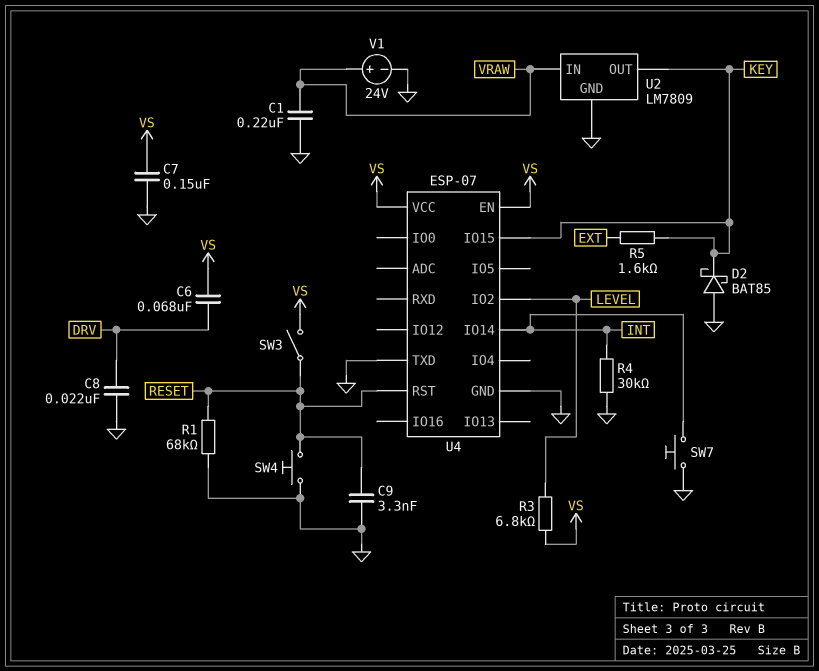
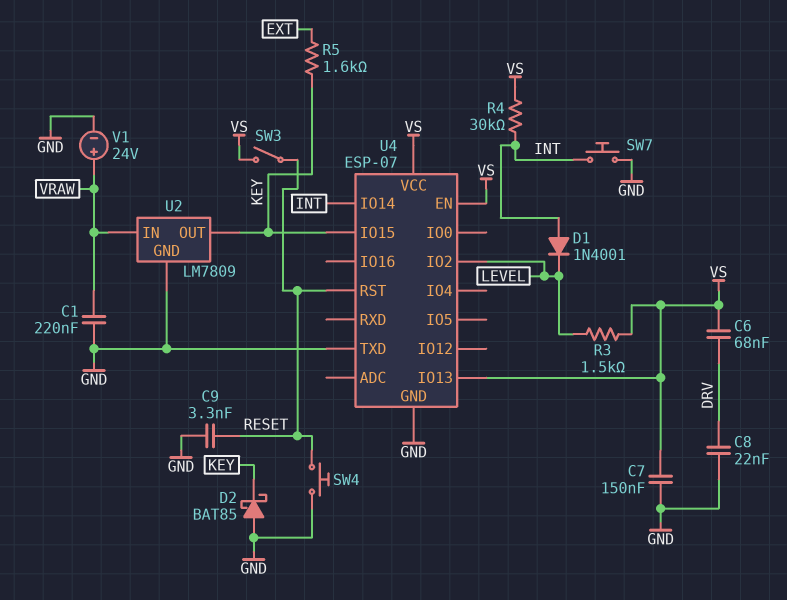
D1: none -> diode 1N4001 (A INT, K LEVEL)
R1: 68k (GND, RESET) -> none
R3: 6.8k (LEVEL, VS) -> 1.5k (LEVEL, VS)
R4: 30k (GND, INT) -> 30k (INT, VS)
U4 pin IO13: none -> VS

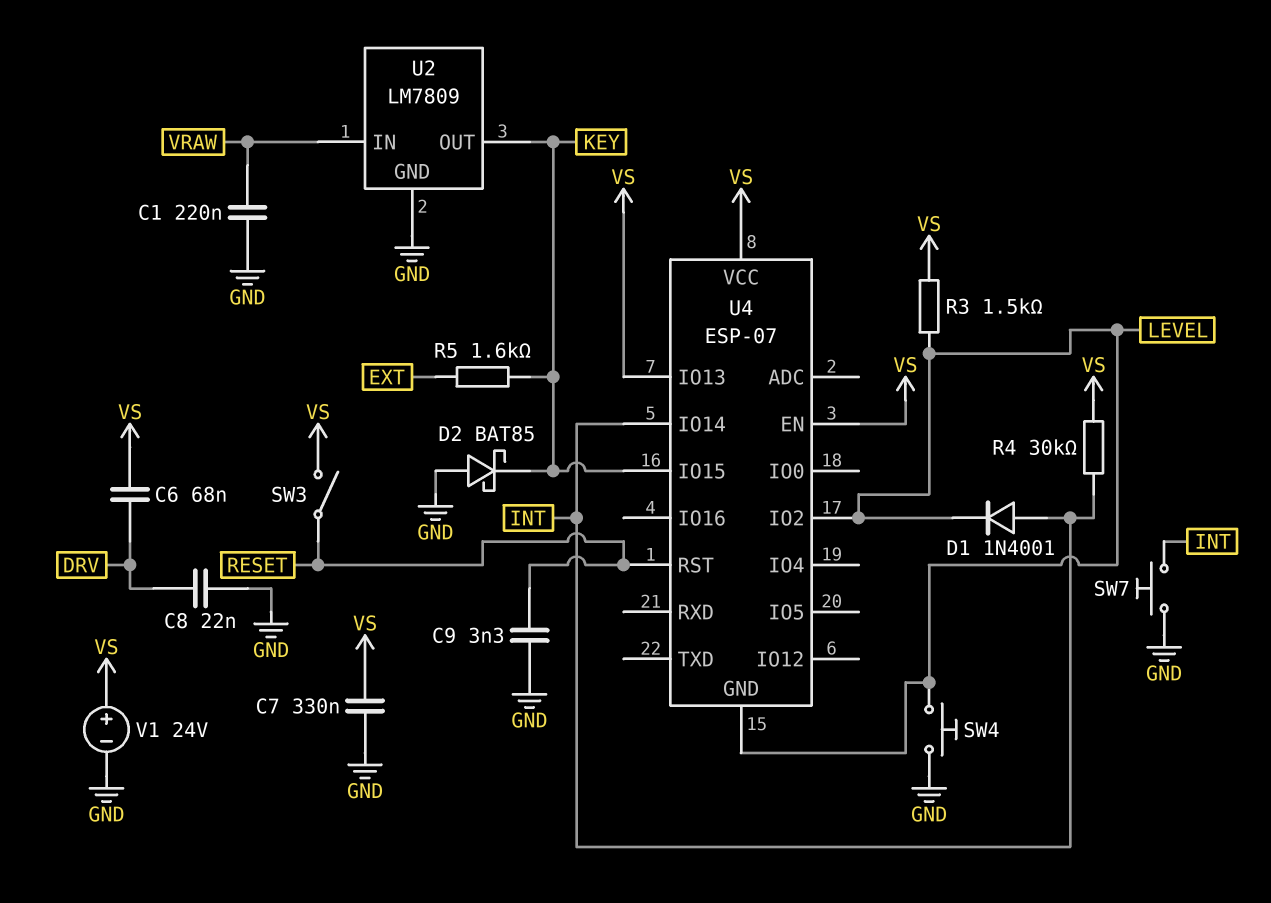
C7: 150nF (GND, VS) -> 330nF (GND, VS)
SW4: button (GND, RESET) -> button (GND, LEVEL)
U4 pin GND: GND -> LEVEL
U4 pin TXD: GND -> none
V1: 24V (plus VRAW, minus GND) -> 24V (plus VS, minus GND)

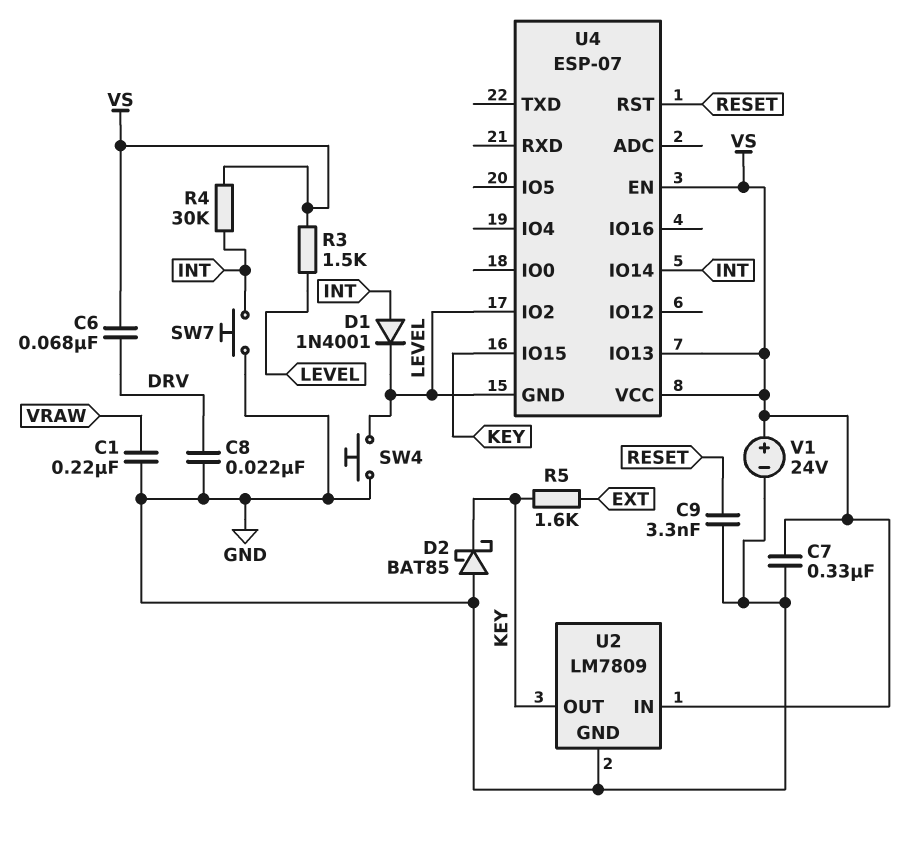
SW3: switch (RESET, VS) -> none
U2 pin IN: VRAW -> VS

